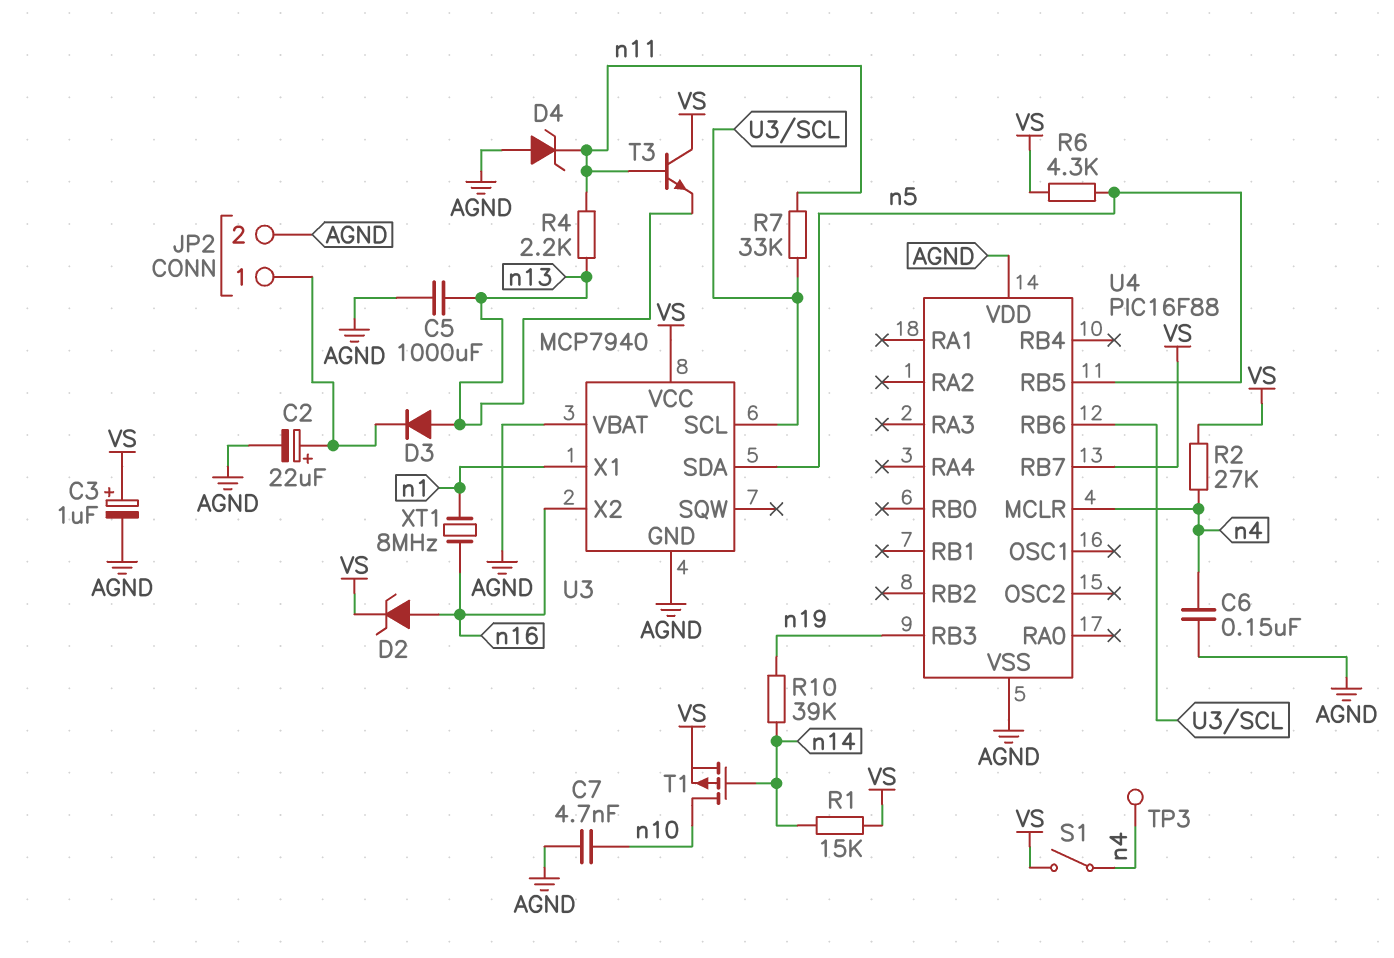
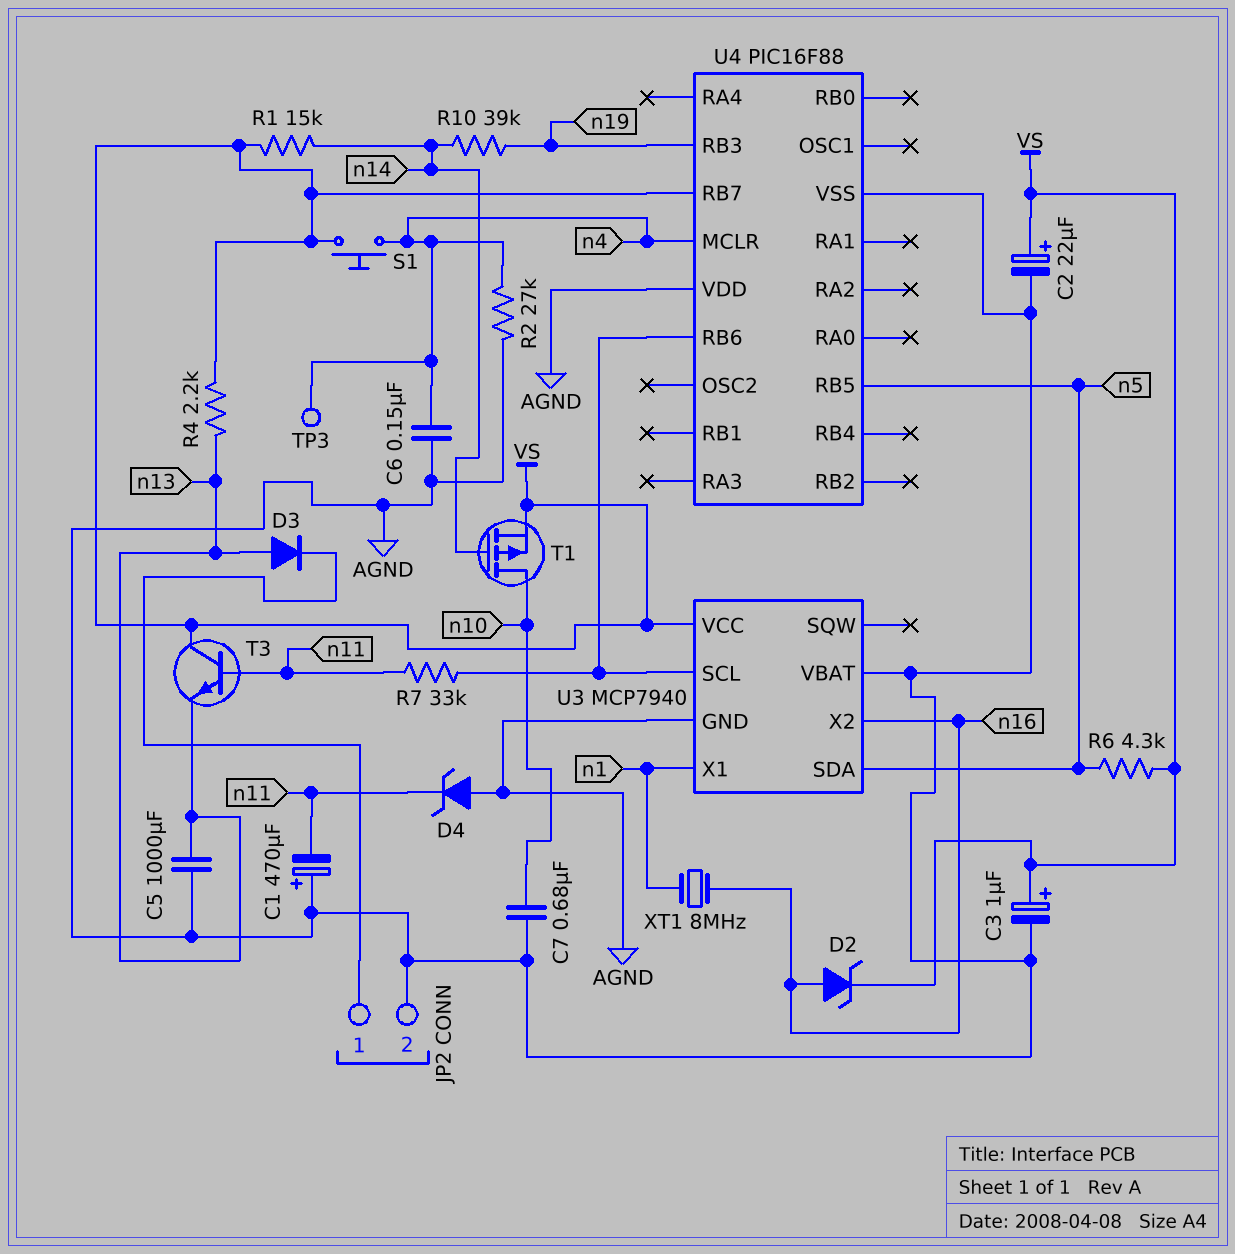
C1: none -> 470uF (plus AGND, minus n11)
C2: 22uF (plus JP2/1, minus AGND) -> 22uF (plus VS, minus AGND)
C7: 4.7nF (AGND, n10) -> 680nF (AGND, n10)
R2: 27k (VS, n4) -> 27k (AGND, n4)
R4: 2.2k (n11, n13) -> 2.2k (VS, n13)
S1: switch (VS, n4) -> button (VS, n4)

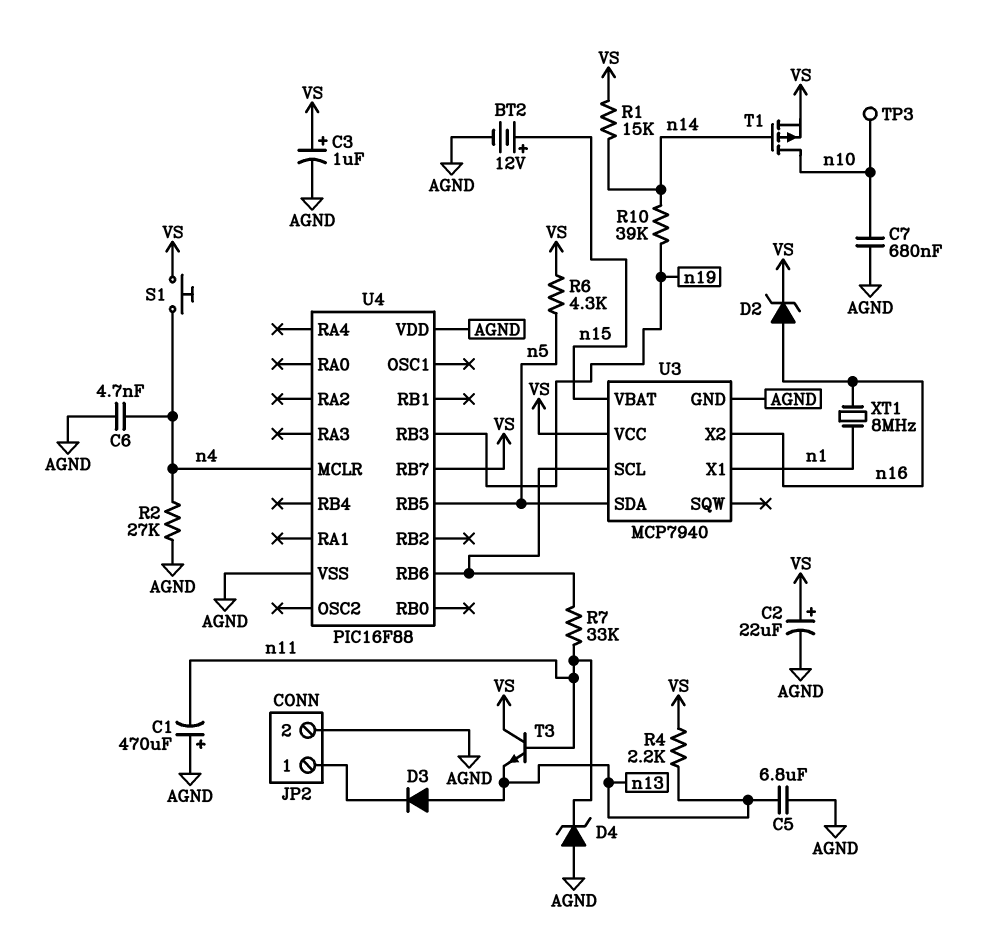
BT2: none -> 12V (plus n15, minus AGND)
C5: 1000uF (AGND, n13) -> 6.8uF (AGND, n13)
C6: 150nF (AGND, n4) -> 4.7nF (AGND, n4)
TP3: test point (n4) -> test point (n10)
U3 pin VBAT: AGND -> n15

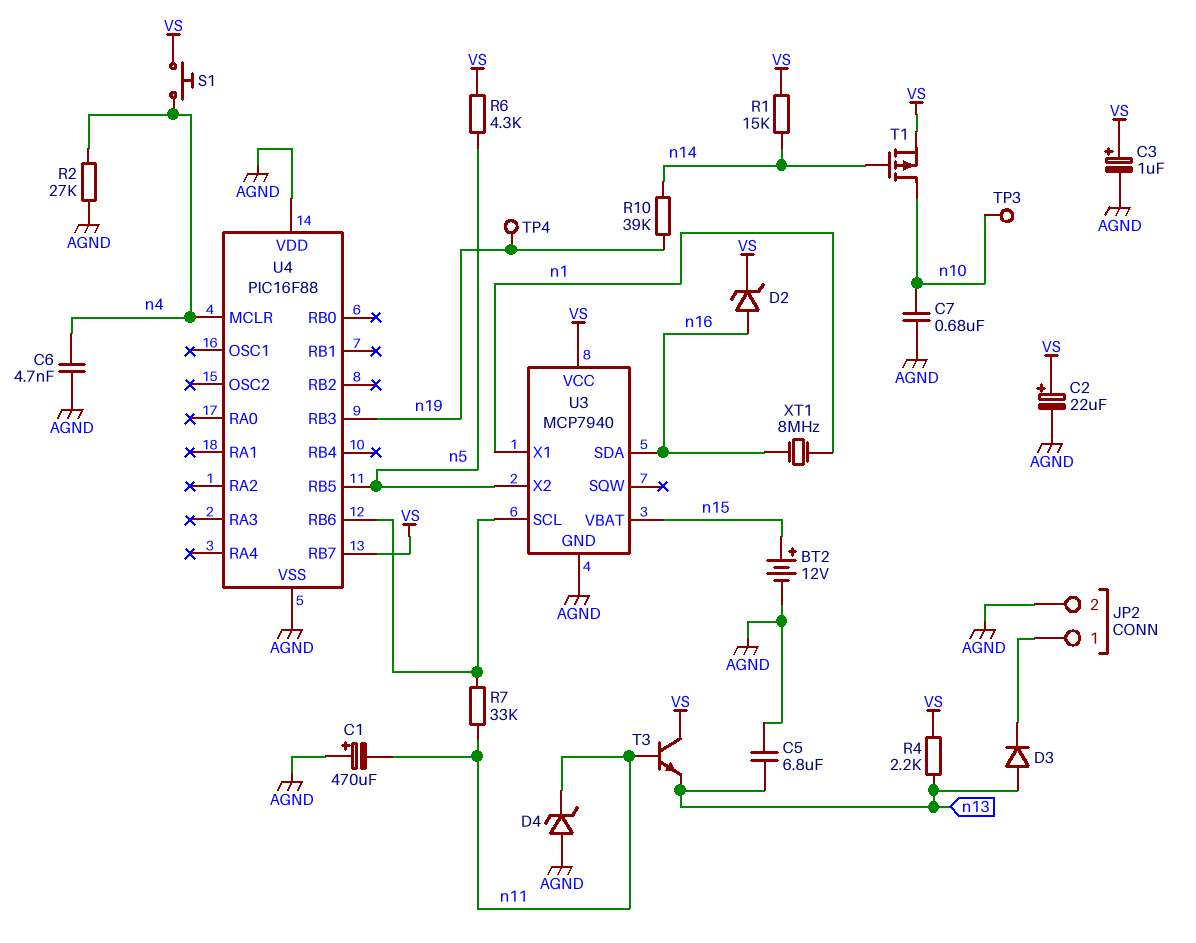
TP4: none -> test point (n19)
U3 pin SDA: n5 -> n16
U3 pin X2: n16 -> n5

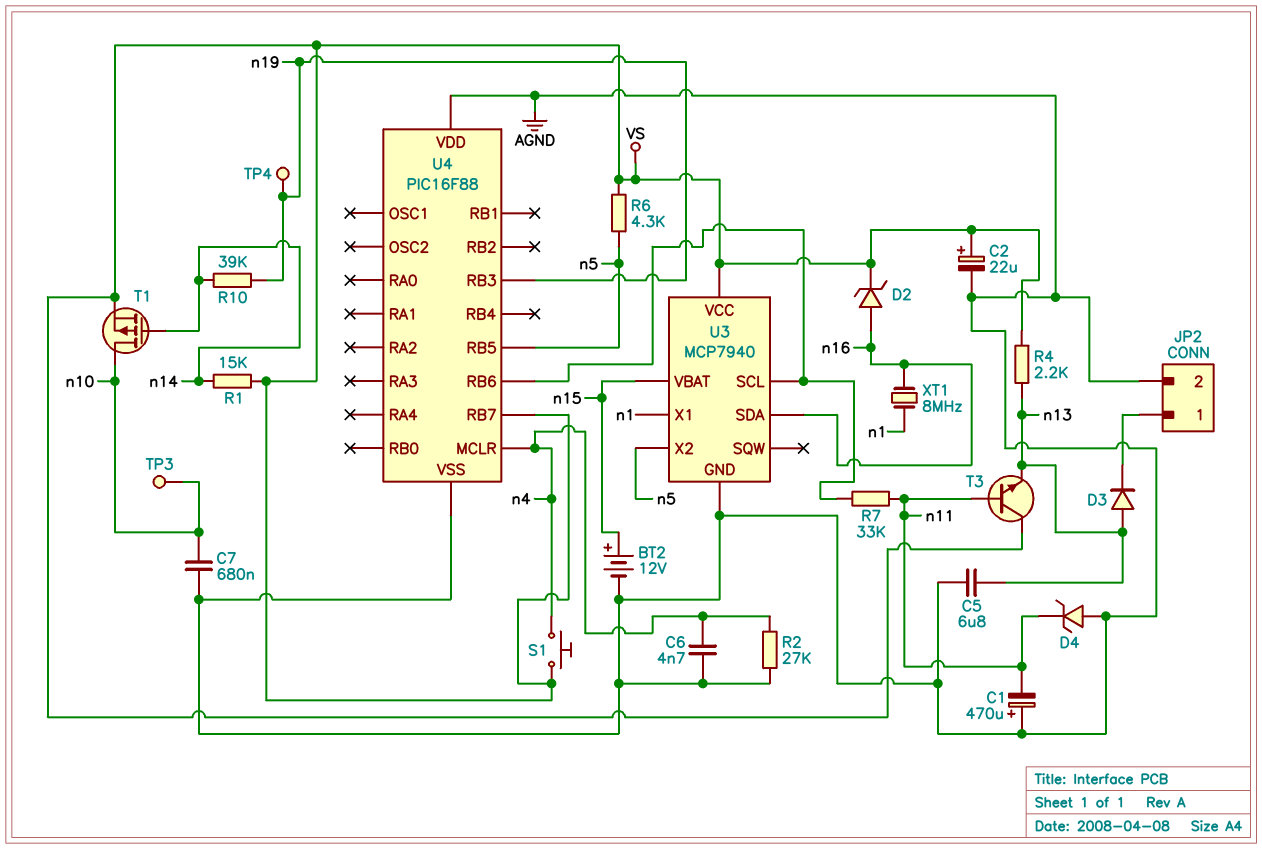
C3: 1uF (plus VS, minus AGND) -> none

